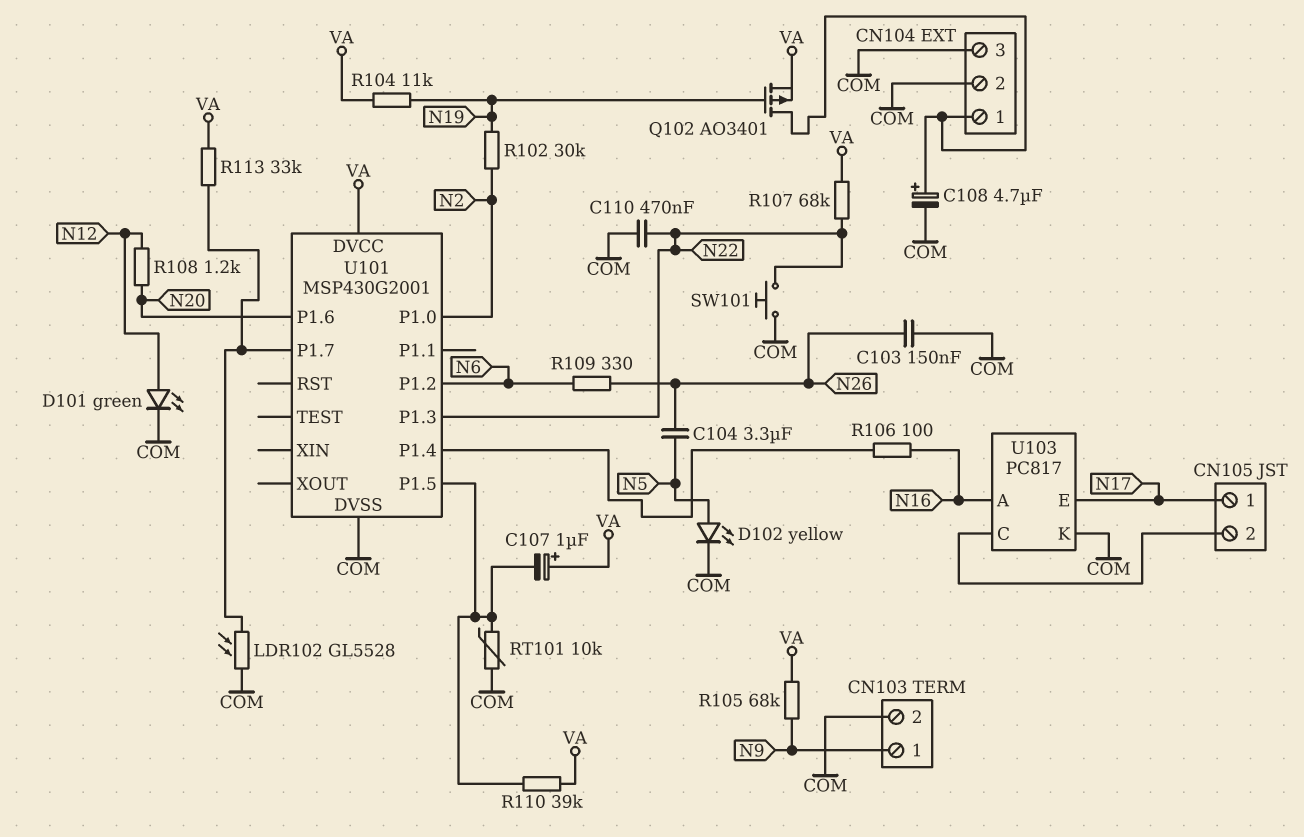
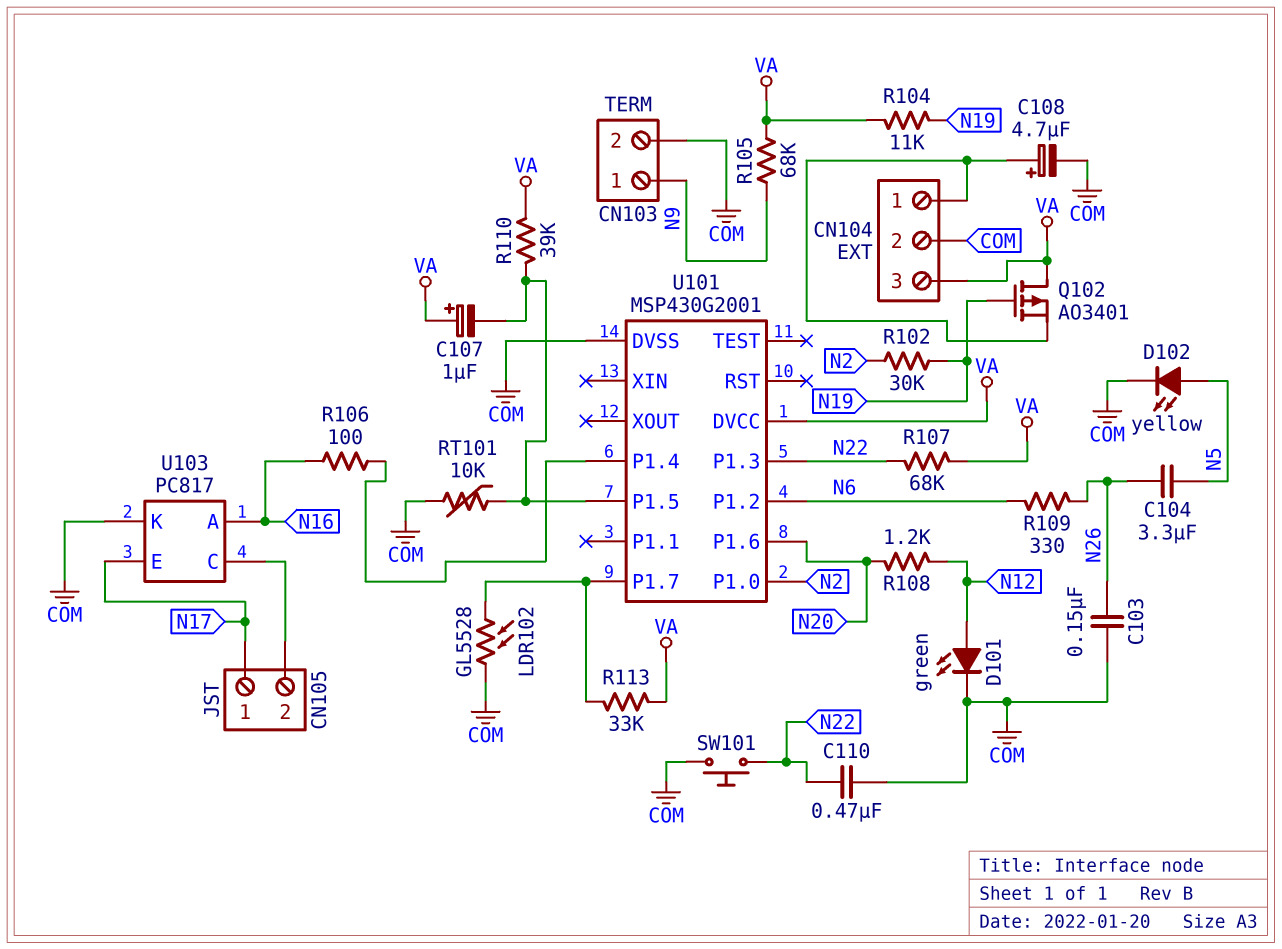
CN104 pin 3: COM -> VA
Q102: PMOS AO3401 (G N19, D CN104/1, S VA) -> PMOS AO3401 (G N19, D VA, S CN104/1)

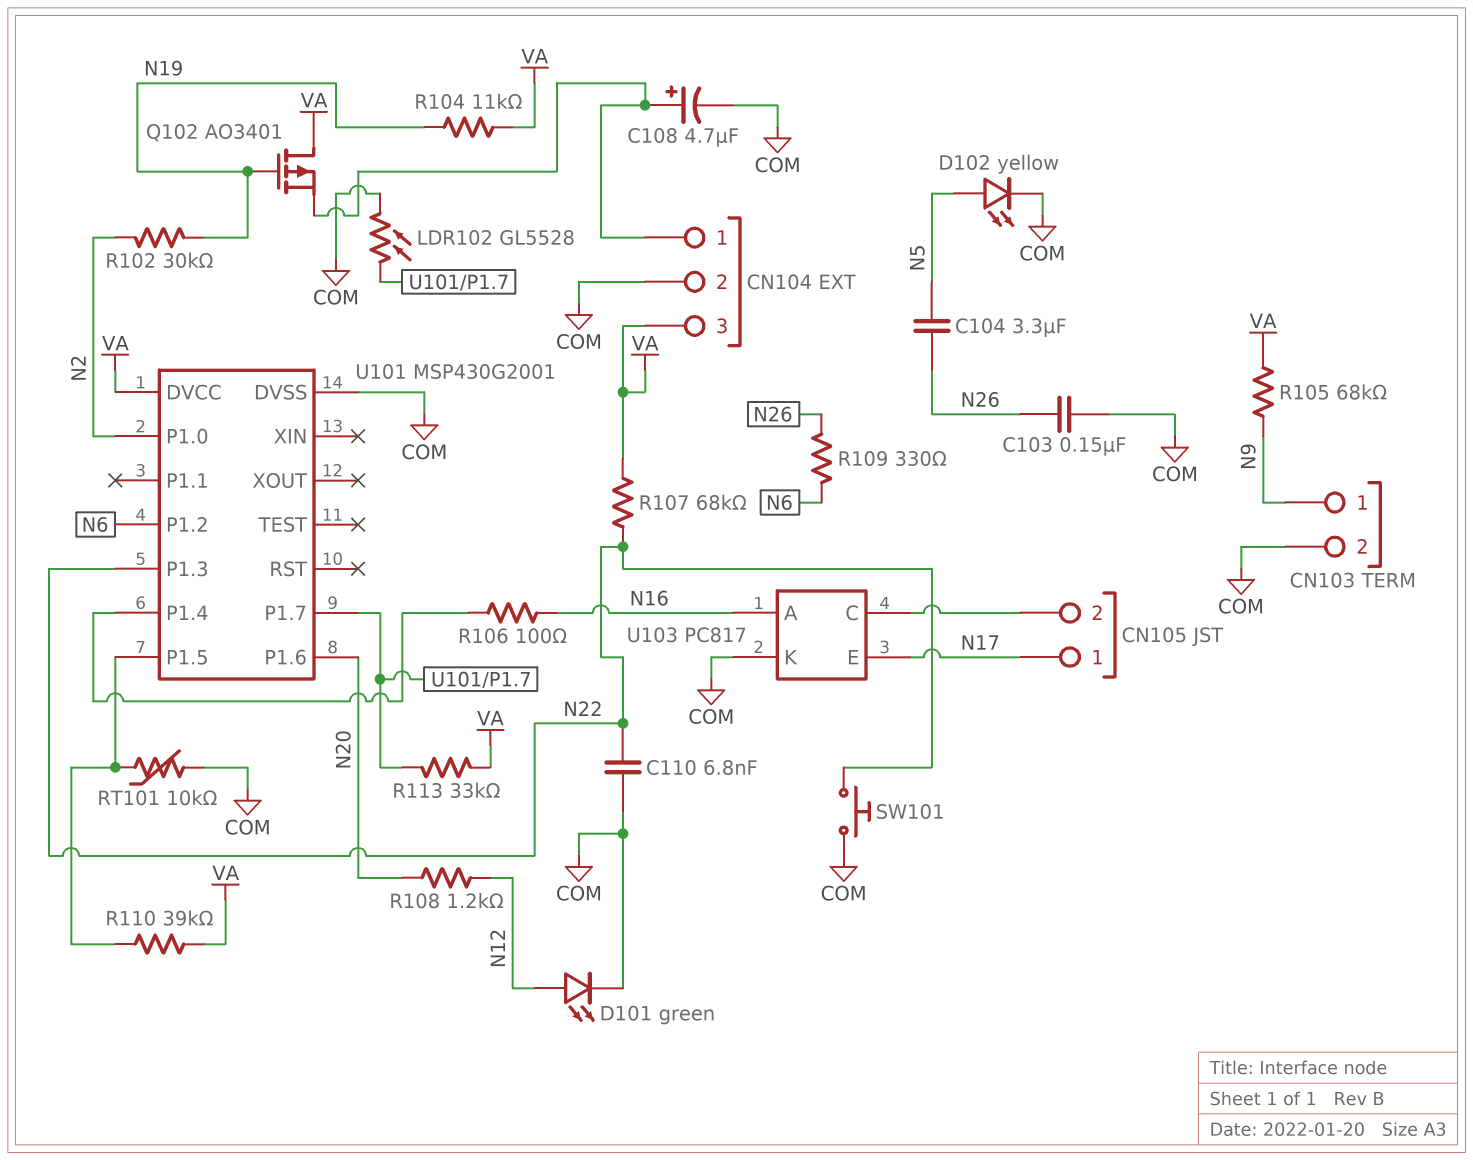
C107: 1uF (plus VA, minus U101/P1.5) -> none
C110: 470nF (COM, N22) -> 6.8nF (COM, N22)

